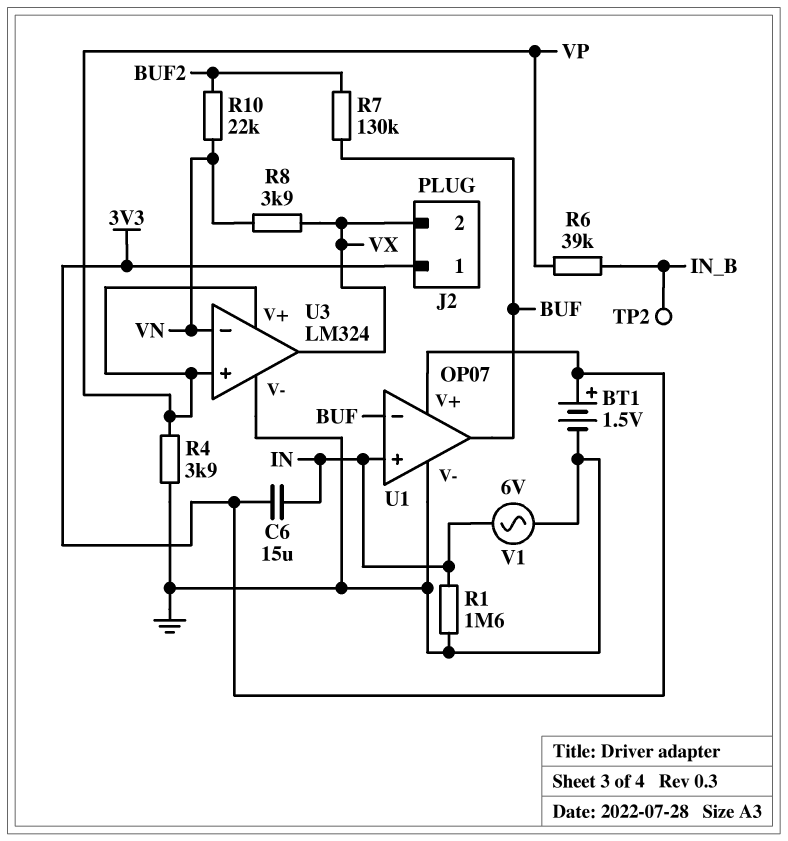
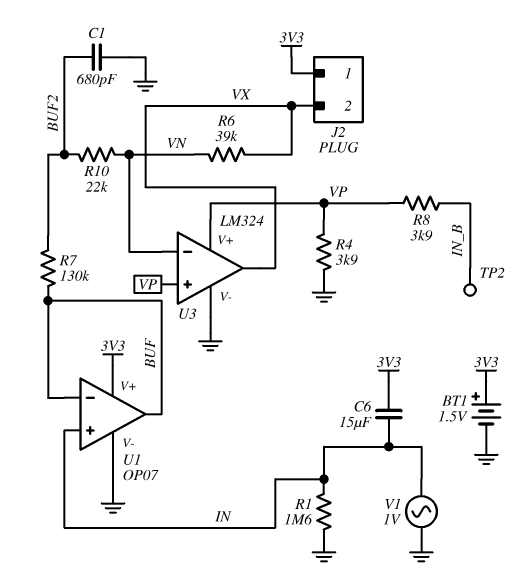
C1: none -> 680pF (BUF2, GND)
R6: 39k (IN_B, VP) -> 39k (VN, VX)
R8: 3.9k (VN, VX) -> 3.9k (IN_B, VP)
V1: AC 6V (GND, IN) -> AC 1V (GND, IN)

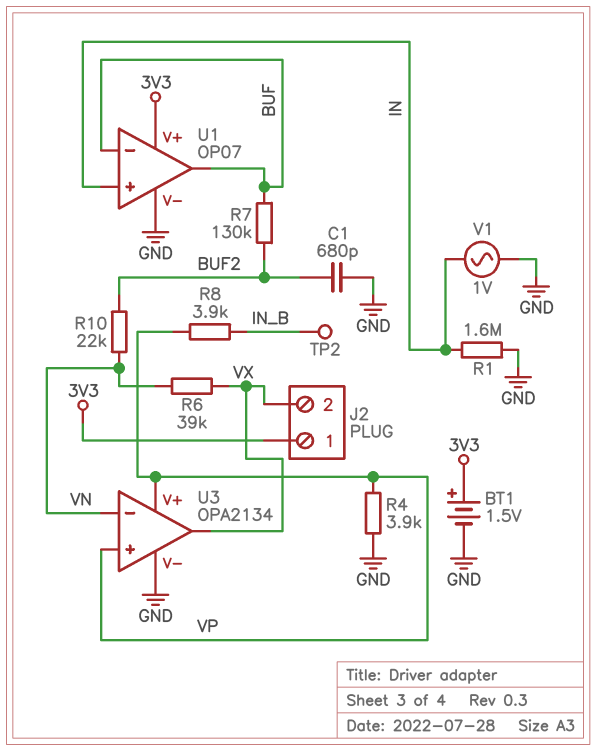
C6: 15uF (3V3, IN) -> none
U3: LM324 -> OPA2134

